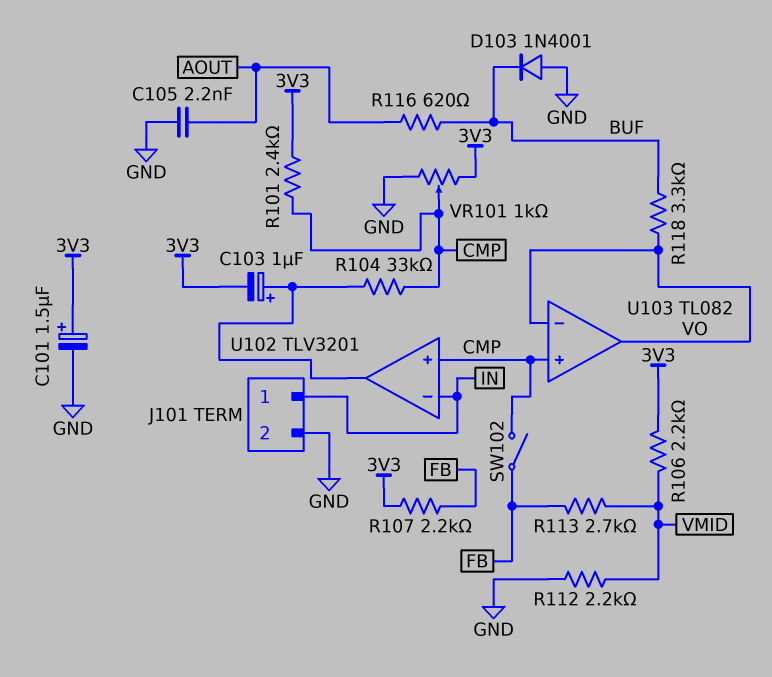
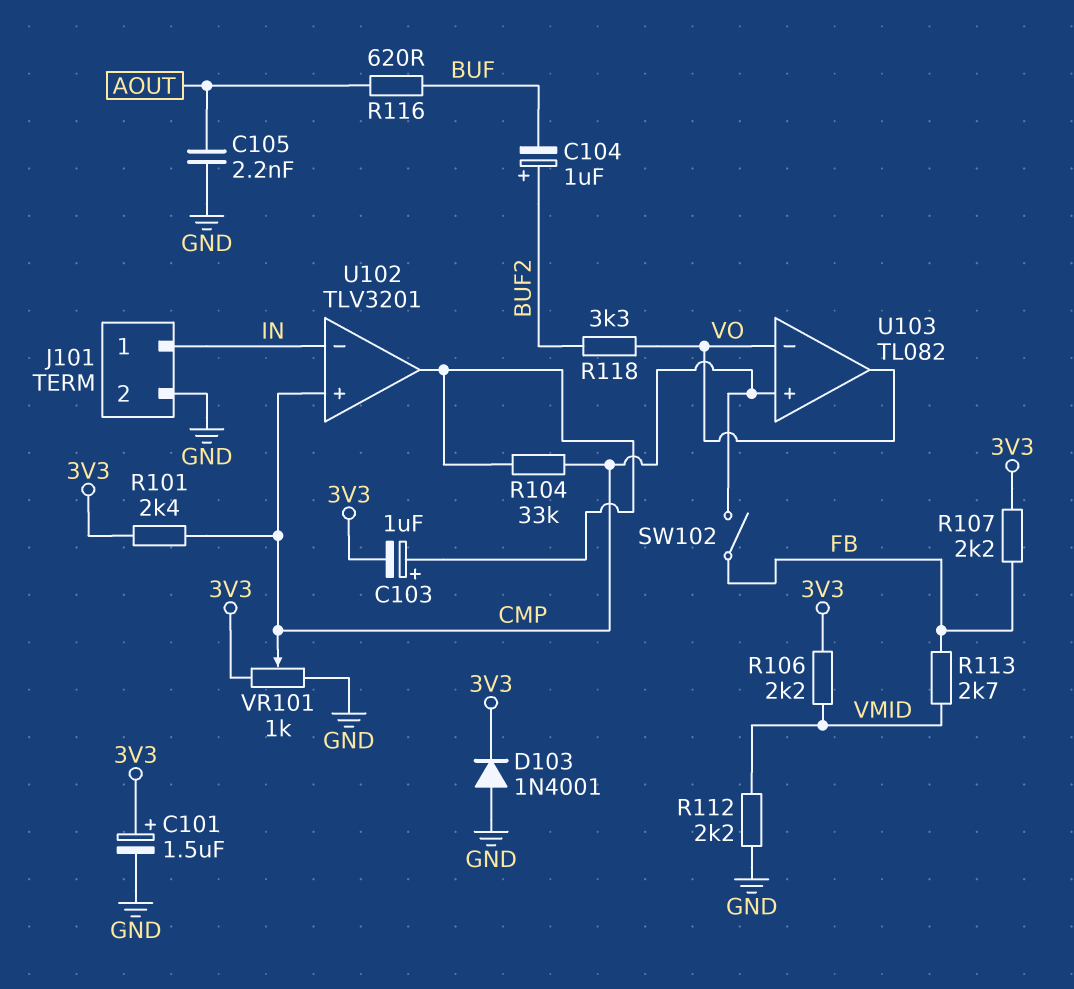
C104: none -> 1uF (plus BUF2, minus BUF)
D103: diode 1N4001 (A GND, K BUF) -> diode 1N4001 (A GND, K 3V3)
R118: 3.3k (BUF, VO) -> 3.3k (BUF2, VO)

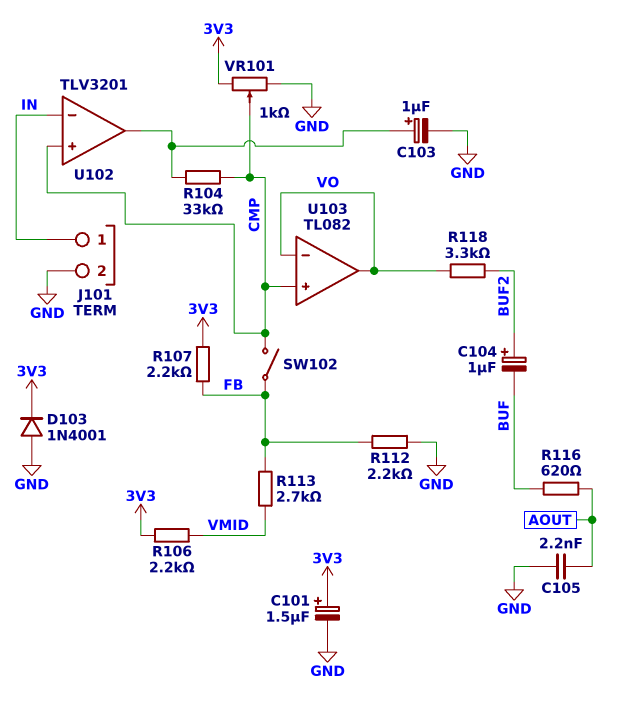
C103: 1uF (plus U102/out, minus 3V3) -> 1uF (plus U102/out, minus GND)
R101: 2.4k (3V3, CMP) -> none
R112: 2.2k (GND, VMID) -> 2.2k (FB, GND)

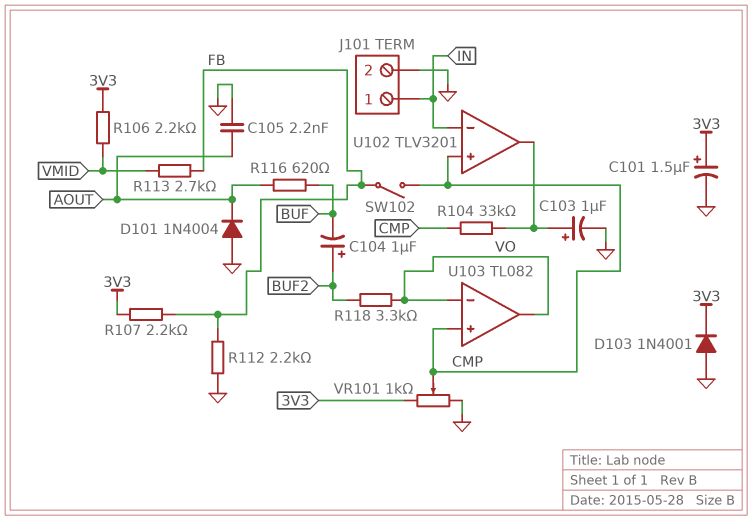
D101: none -> diode 1N4004 (A GND, K AOUT)

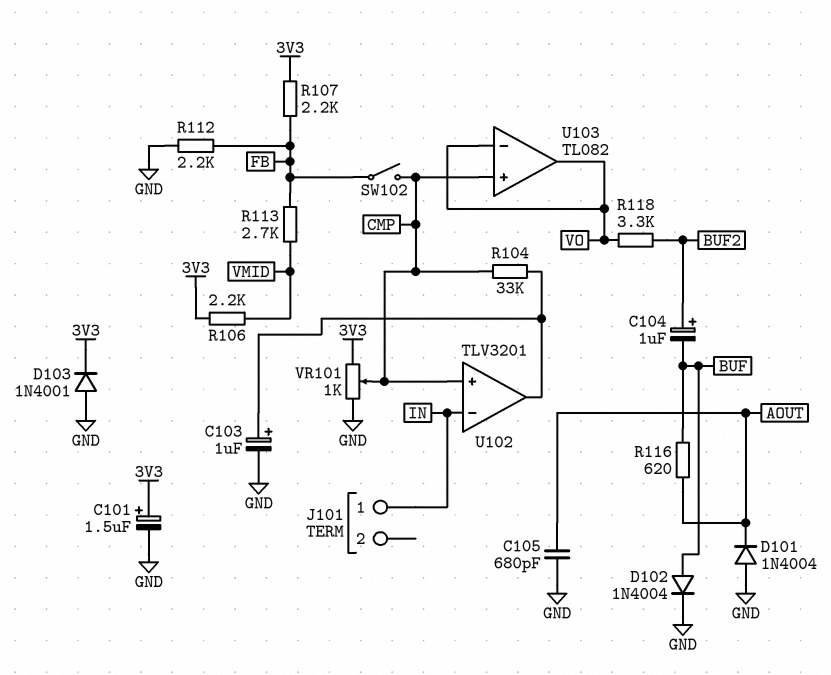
C105: 2.2nF (AOUT, GND) -> 680pF (AOUT, GND)
D102: none -> diode 1N4004 (A BUF, K GND)
J101 pin 2: GND -> none

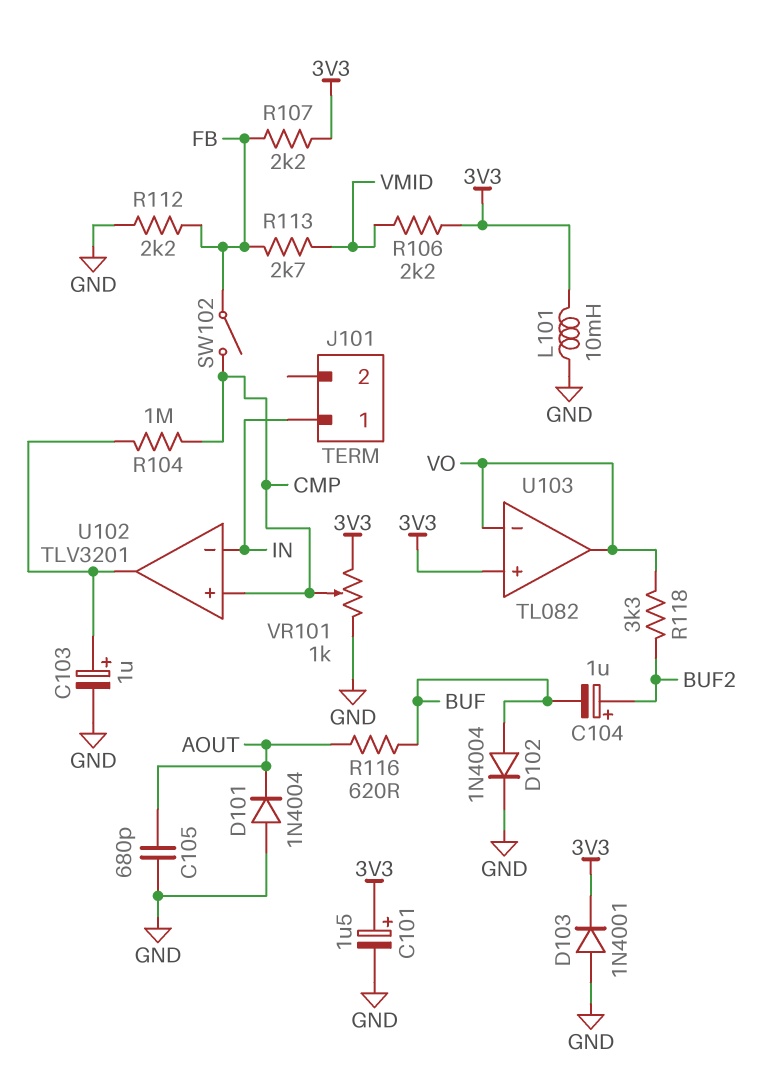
L101: none -> 10mH (3V3, GND)
R104: 33k (CMP, U102/out) -> 1M (CMP, U102/out)
U103 pin in+: CMP -> 3V3

